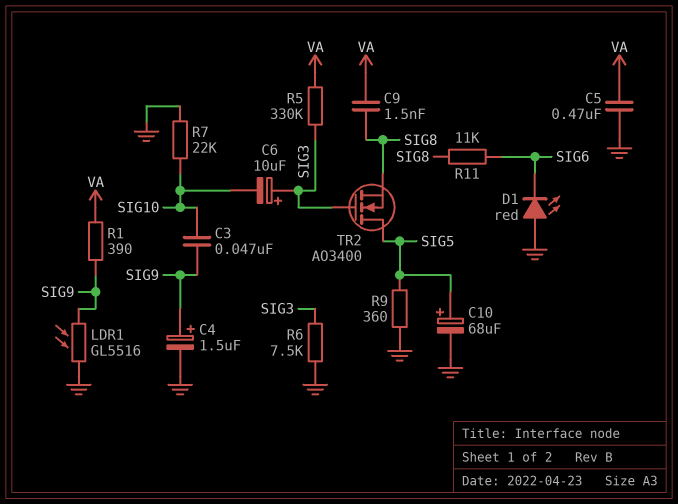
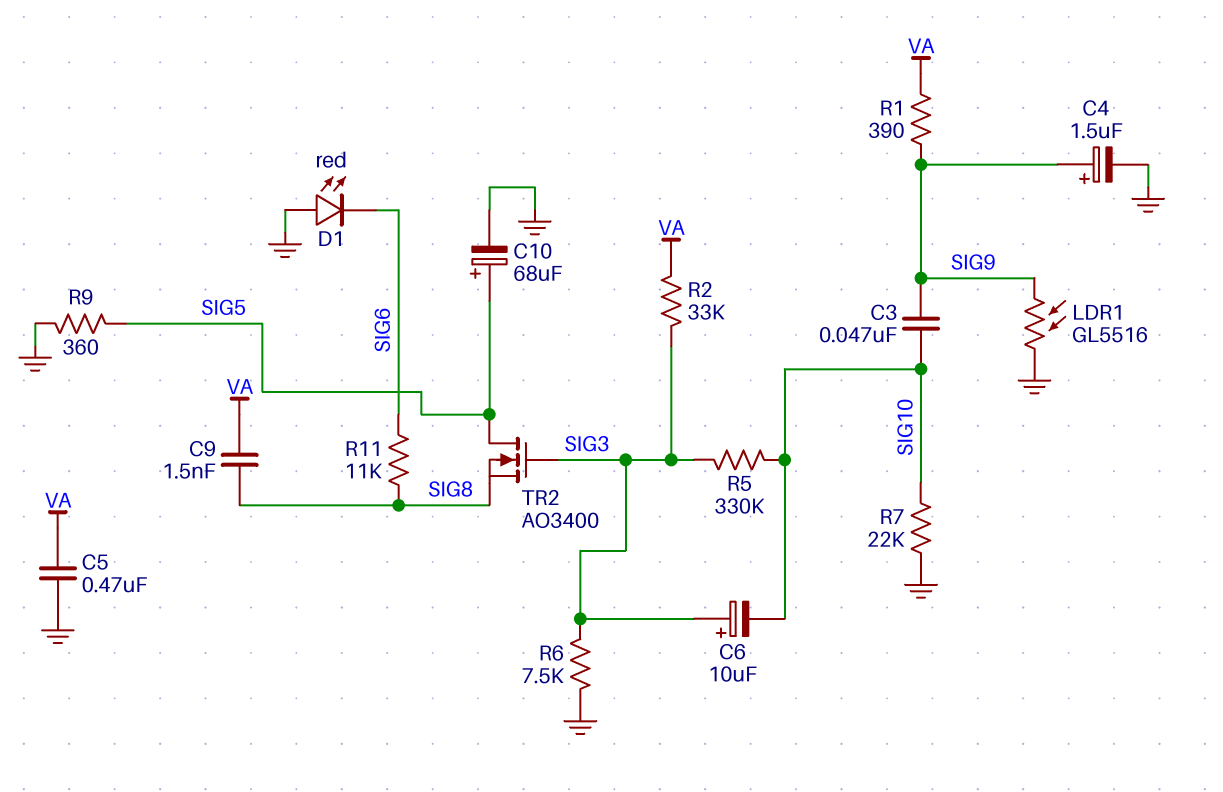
R2: none -> 33k (SIG3, VA)
R5: 330k (SIG3, VA) -> 330k (SIG3, SIG10)

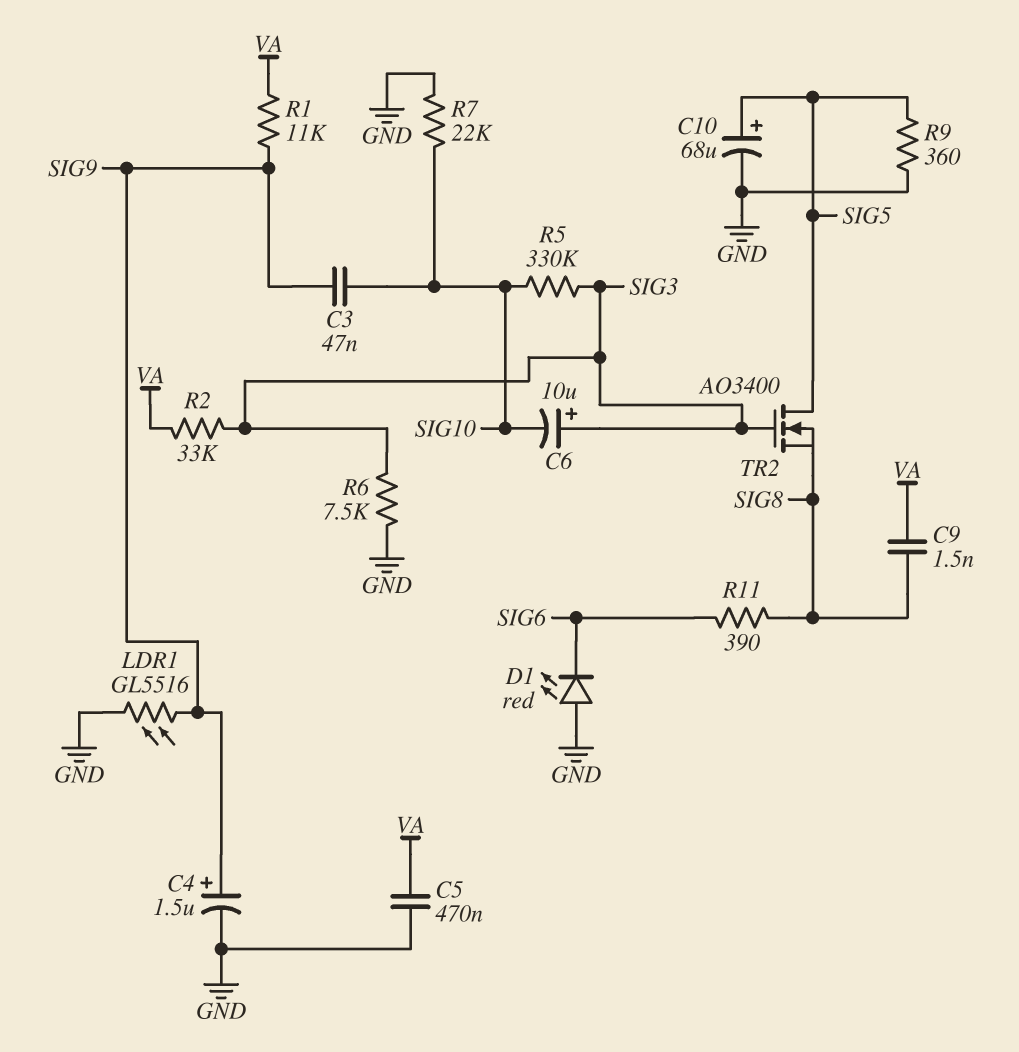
R1: 390 (SIG9, VA) -> 11k (SIG9, VA)
R11: 11k (SIG6, SIG8) -> 390 (SIG6, SIG8)

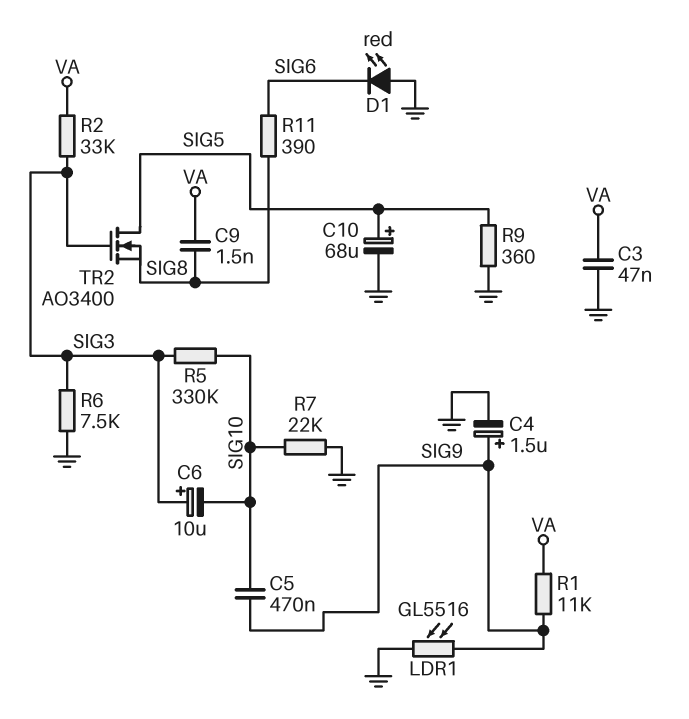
C3: 47nF (SIG9, SIG10) -> 47nF (GND, VA)
C5: 470nF (GND, VA) -> 470nF (SIG9, SIG10)

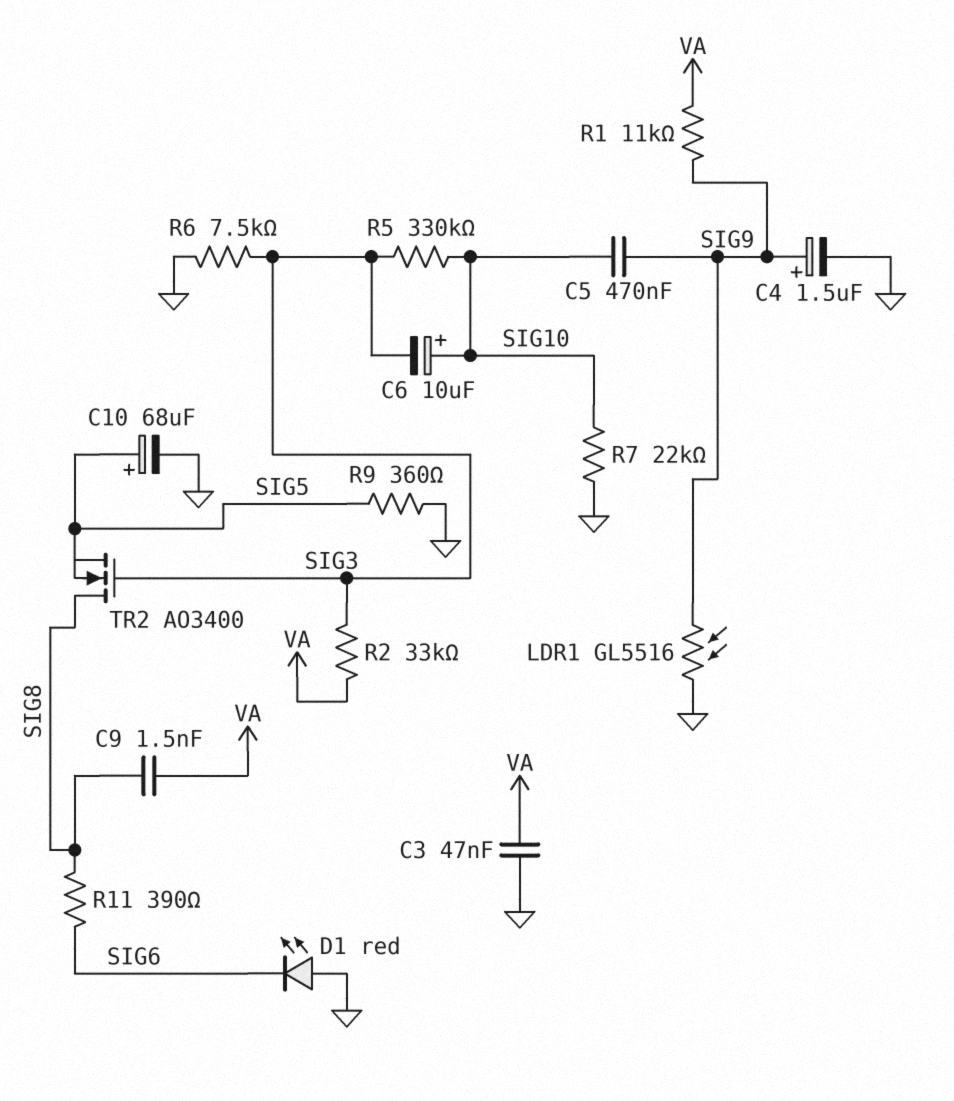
C6: 10uF (plus SIG3, minus SIG10) -> 10uF (plus SIG10, minus SIG3)
TR2: NMOS AO3400 (G SIG3, D SIG5, S SIG8) -> NMOS AO3400 (G SIG3, D SIG8, S SIG5)

